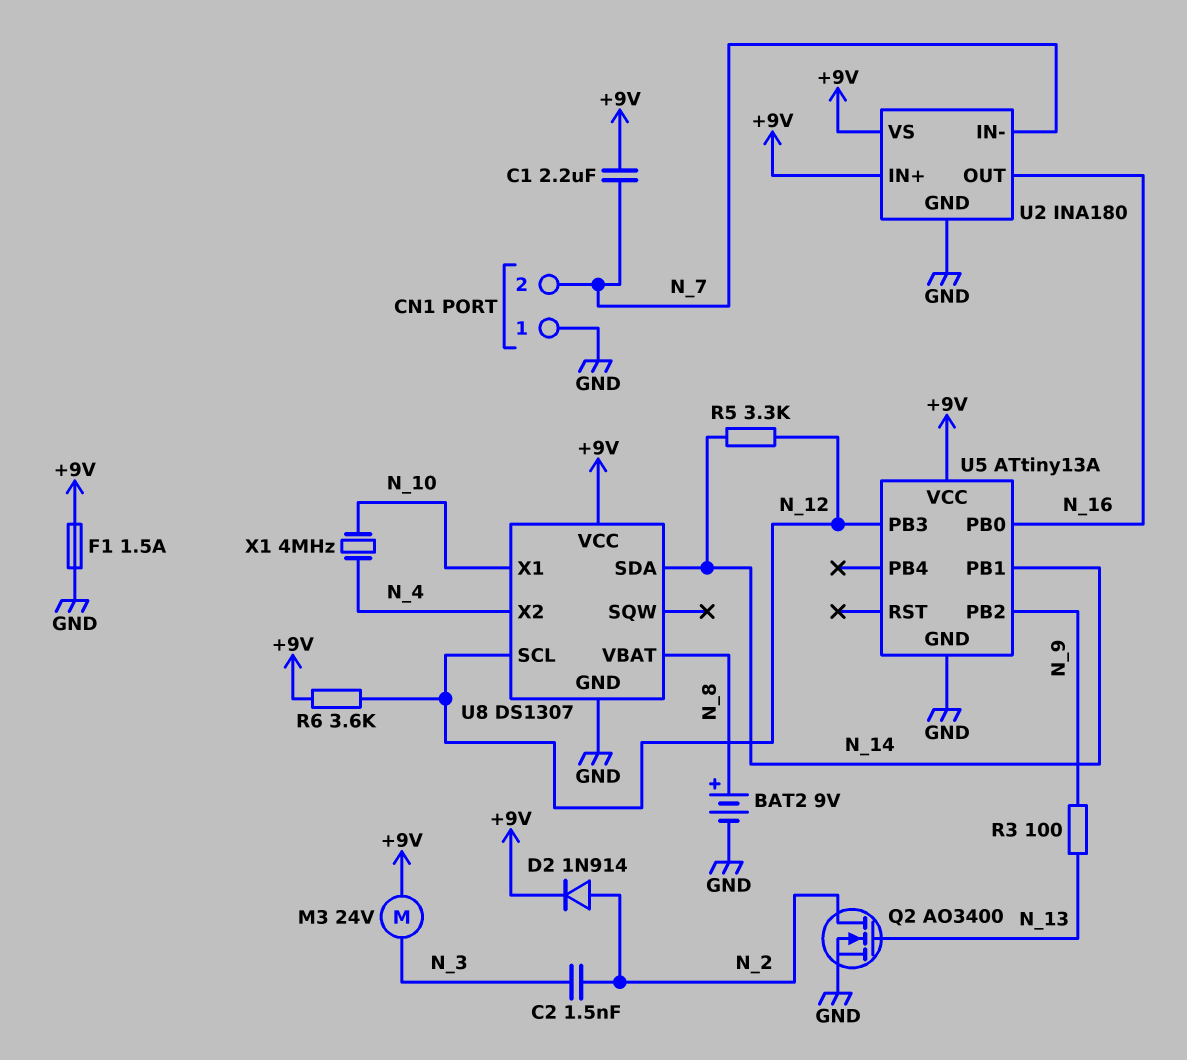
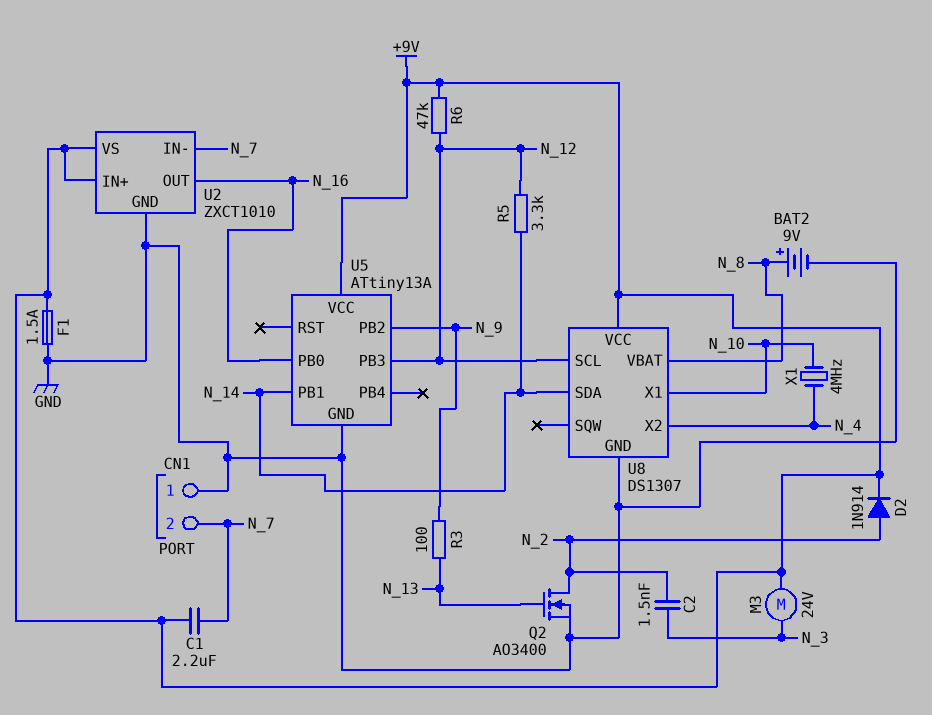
R6: 3.6k (+9V, N_12) -> 47k (+9V, N_12)
U2: INA180 -> ZXCT1010

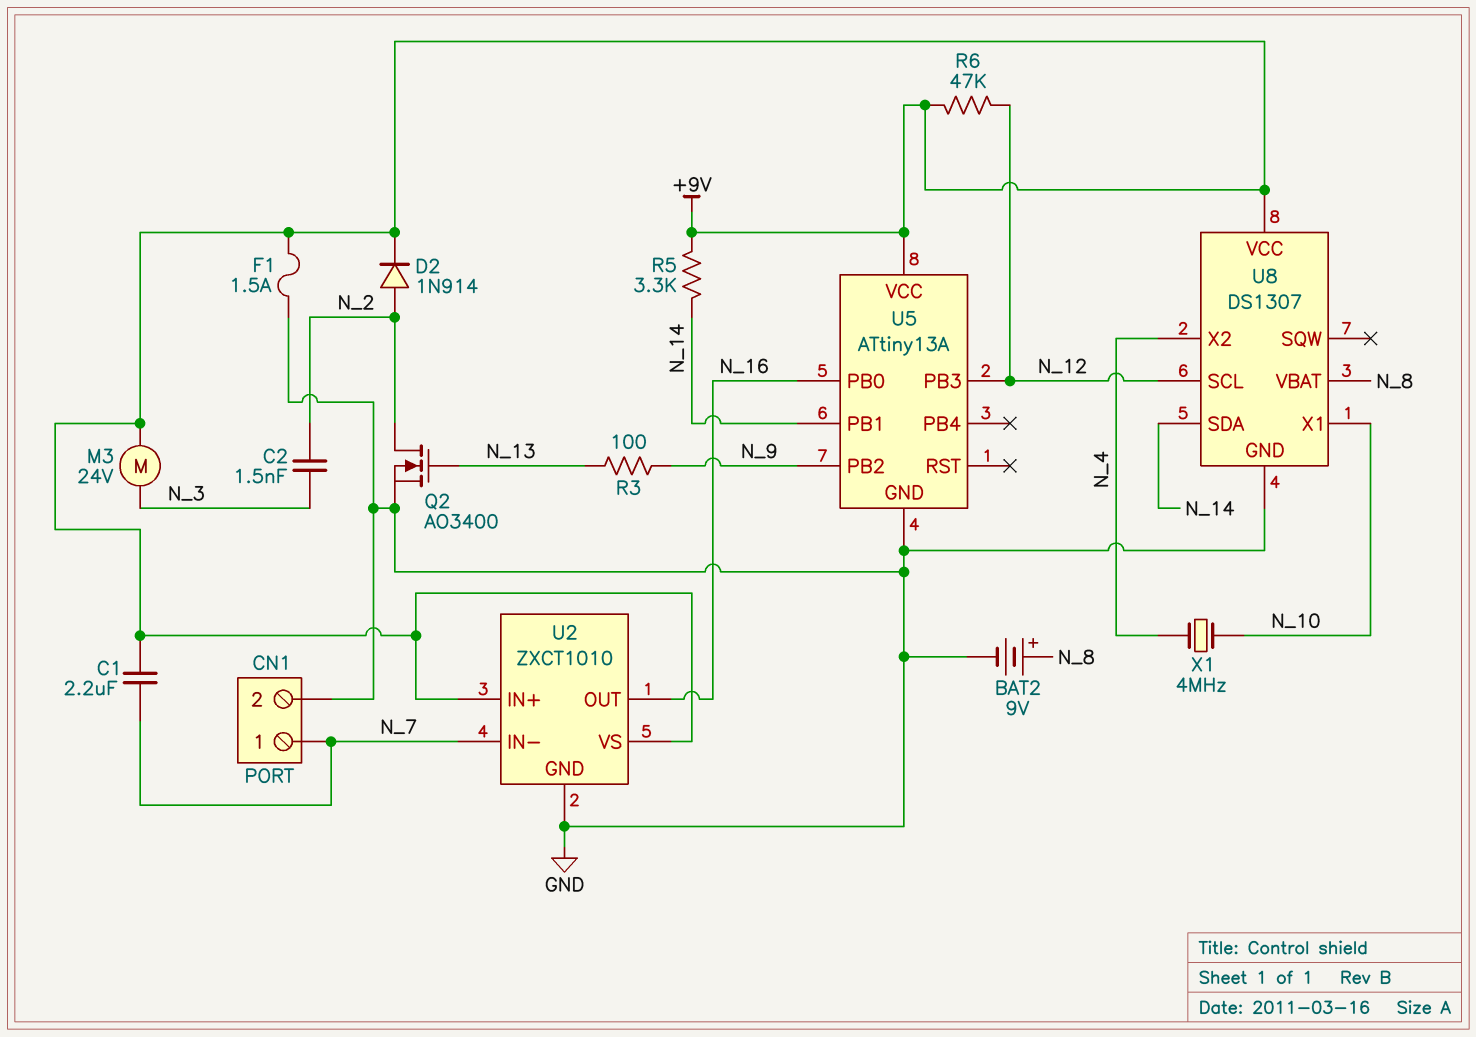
CN1 pin 1: GND -> N_7
CN1 pin 2: N_7 -> GND
R5: 3.3k (N_12, N_14) -> 3.3k (+9V, N_14)

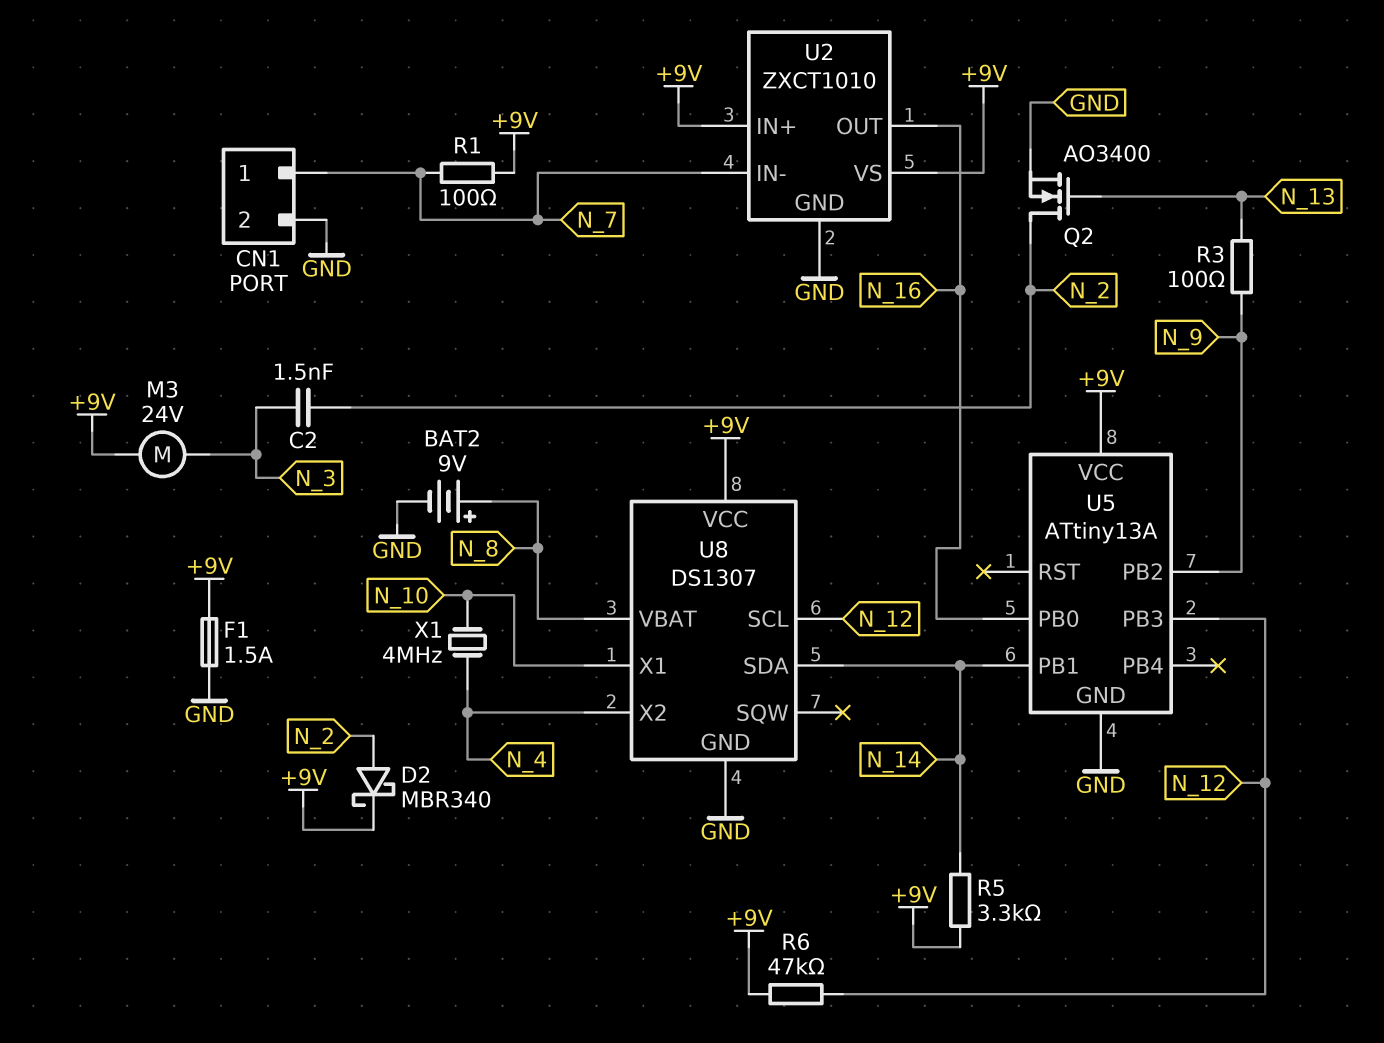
C1: 2.2uF (+9V, N_7) -> none
D2: diode 1N914 (A N_2, K +9V) -> schottky MBR340 (A N_2, K +9V)
R1: none -> 100 (+9V, N_7)

